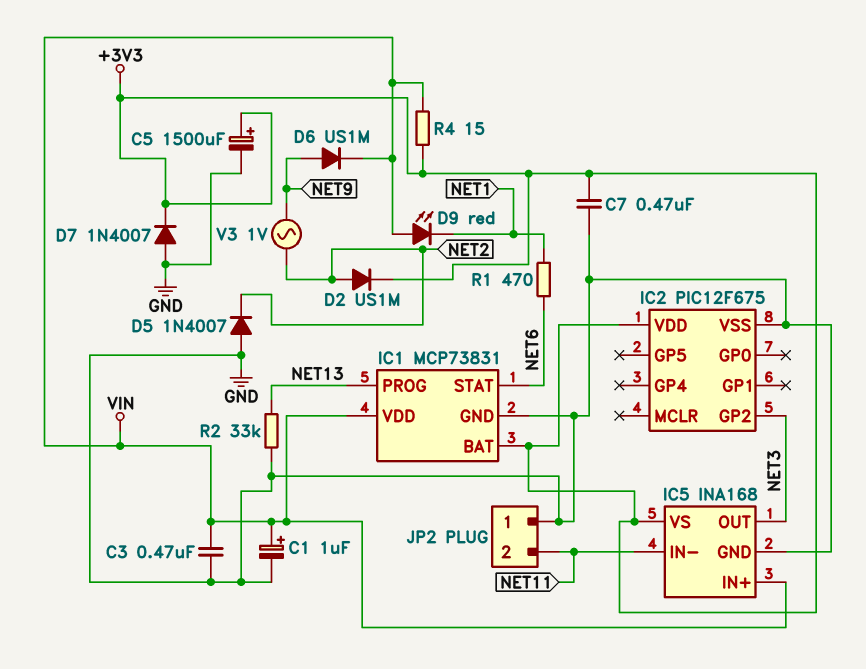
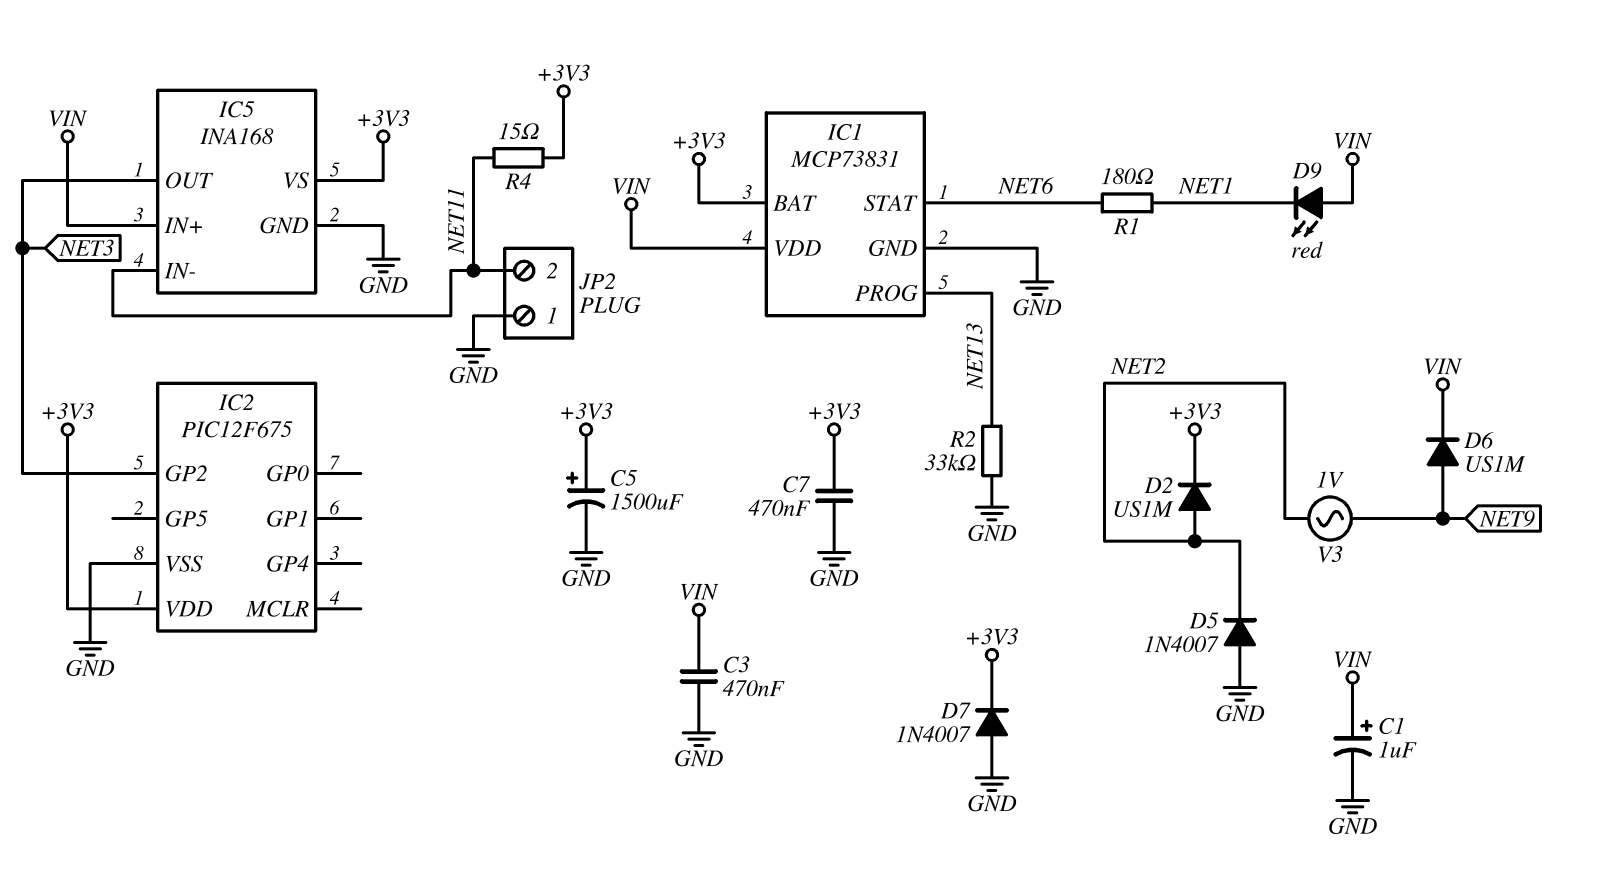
R1: 470 (NET1, NET6) -> 180 (NET1, NET6)
R4: 15 (+3V3, VIN) -> 15 (+3V3, NET11)

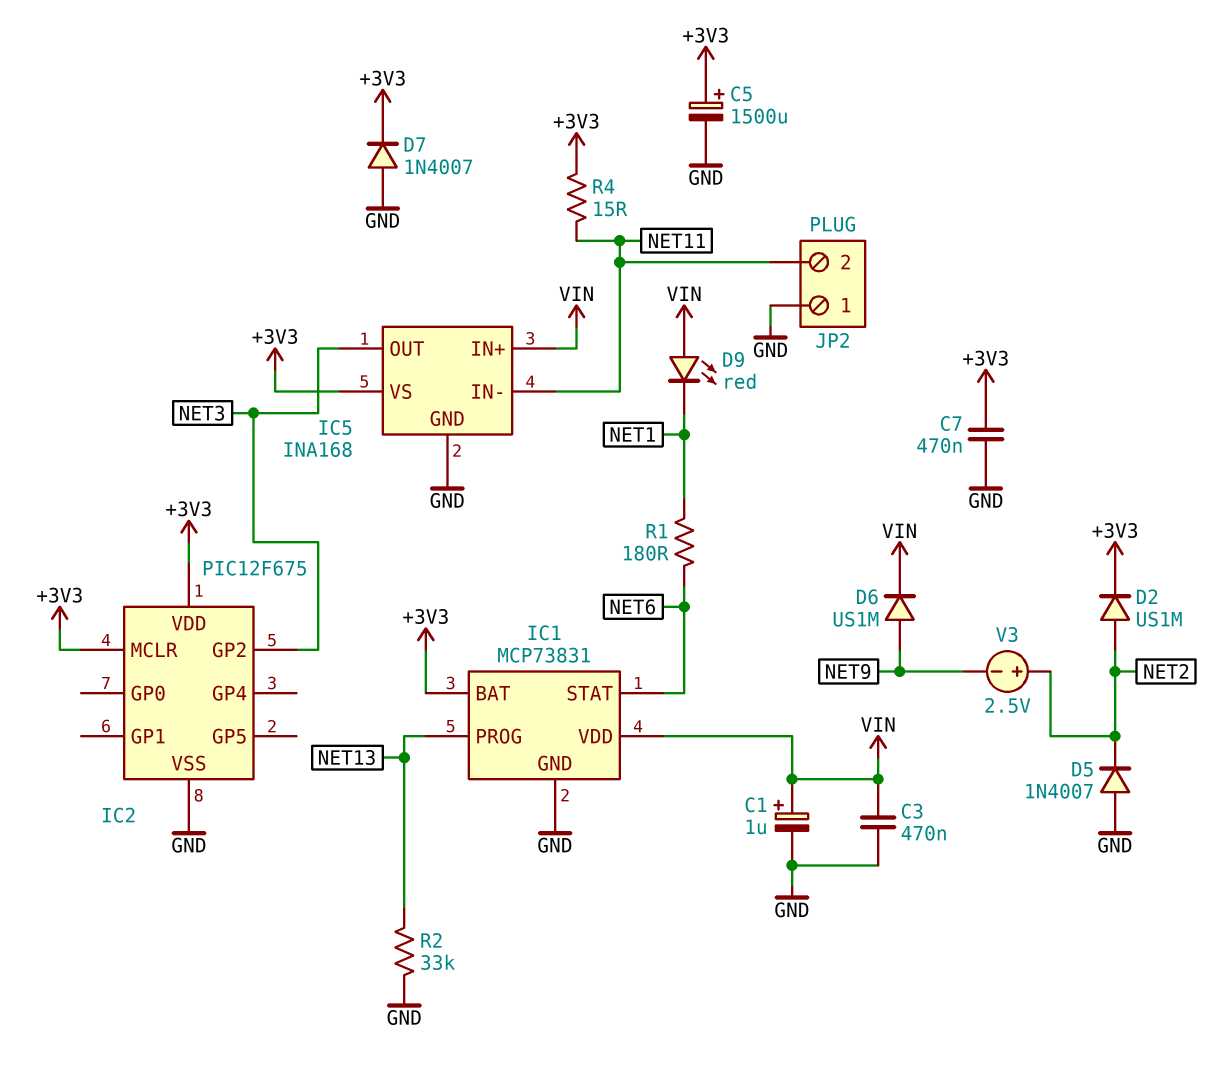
IC2 pin MCLR: none -> +3V3
V3: AC 1V (NET2, NET9) -> 2.5V (plus NET2, minus NET9)

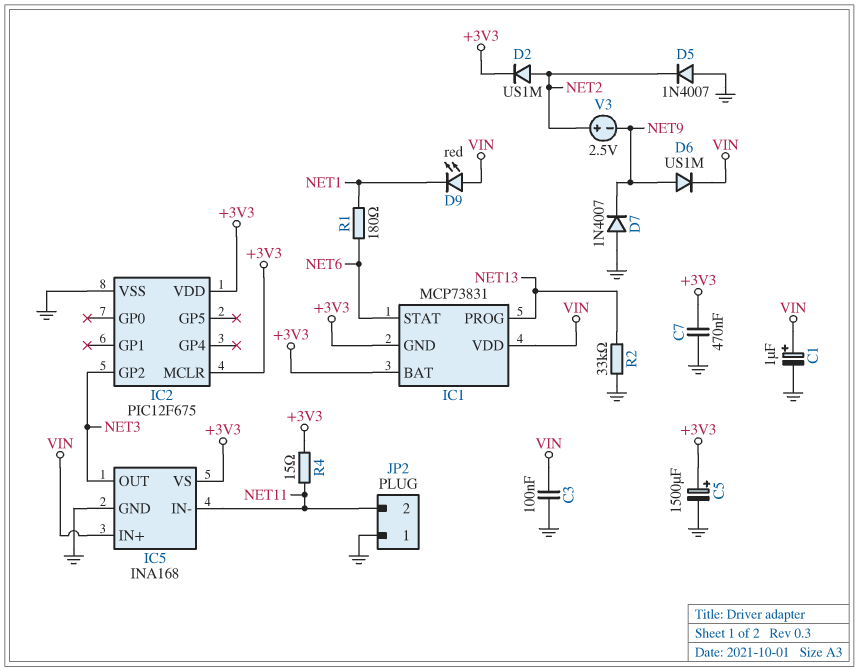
C3: 470nF (GND, VIN) -> 100nF (GND, VIN)
D7: diode 1N4007 (A GND, K +3V3) -> diode 1N4007 (A GND, K NET9)
IC1 pin GND: GND -> +3V3

